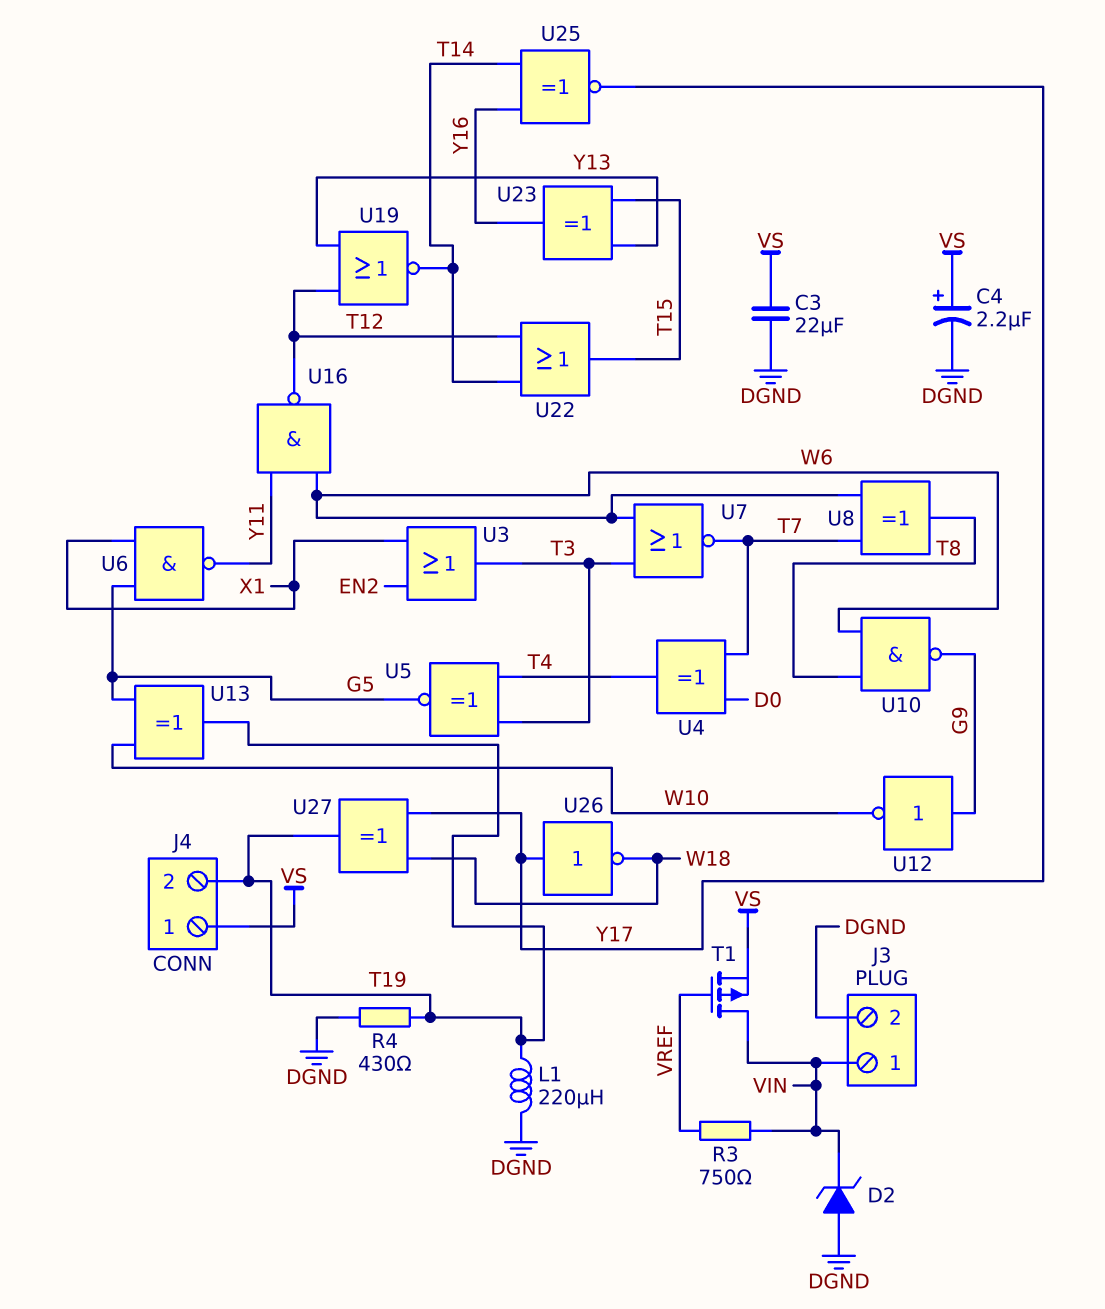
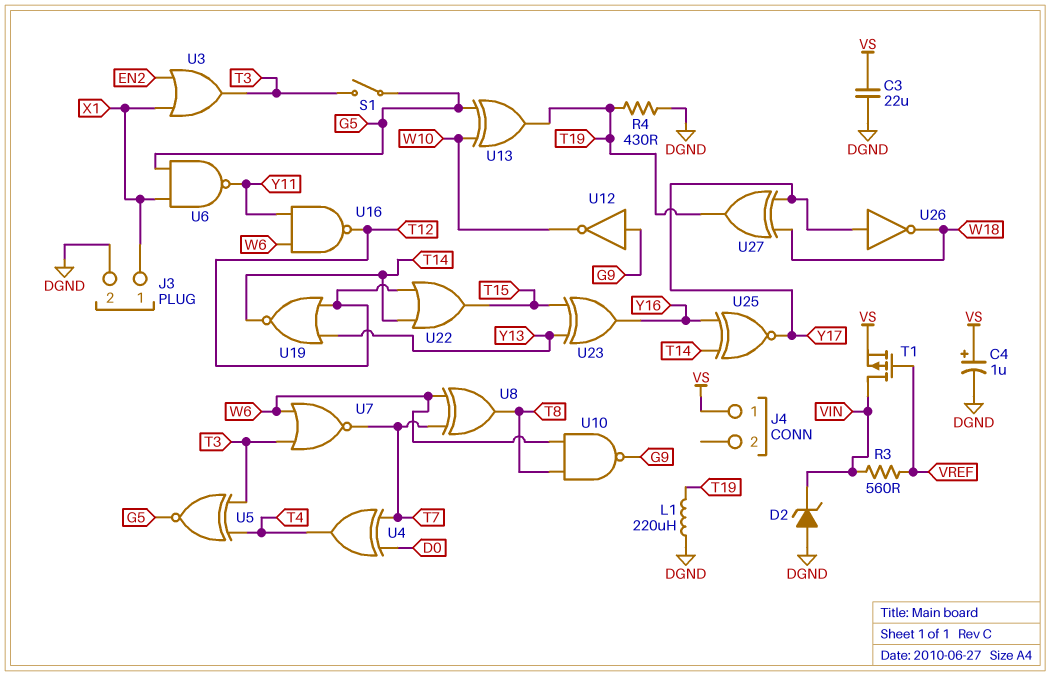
C4: 2.2uF (plus VS, minus DGND) -> 1uF (plus VS, minus DGND)
J3 pin 1: VIN -> X1
J4 pin 2: T19 -> none
R3: 750 (VIN, VREF) -> 560 (VIN, VREF)
S1: none -> switch (G5, T3)

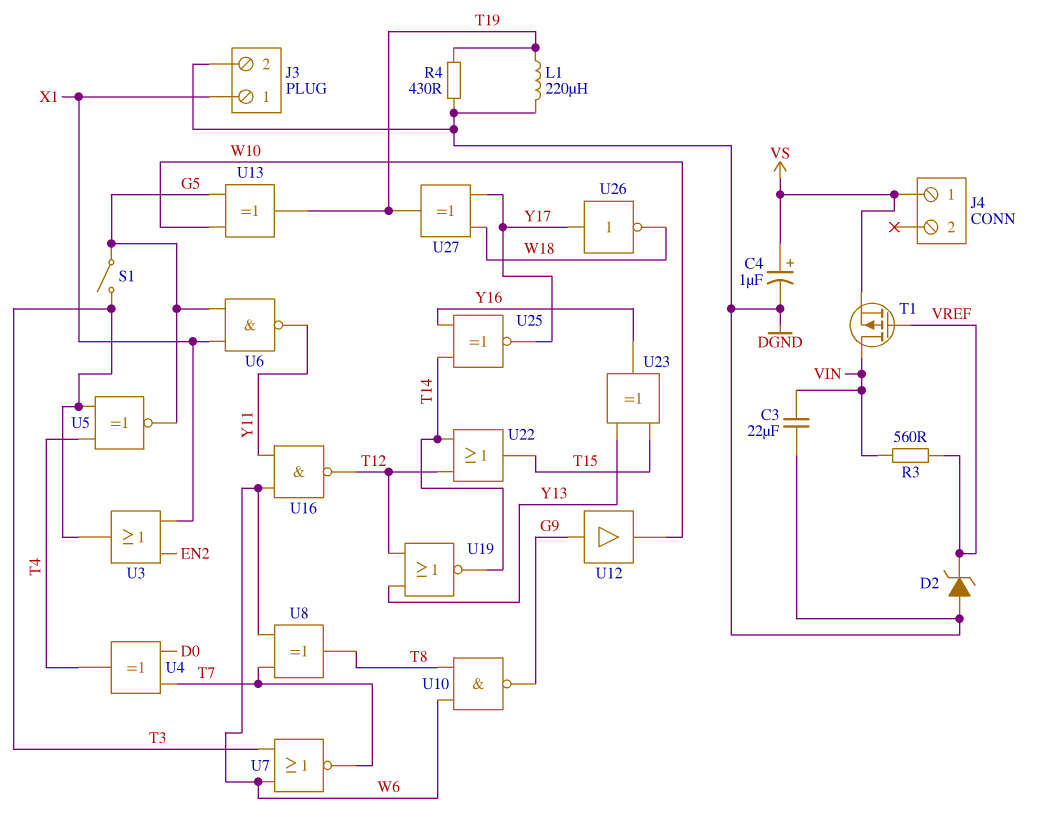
C3: 22uF (DGND, VS) -> 22uF (DGND, VIN)
D2: zener (A DGND, K VIN) -> zener (A DGND, K VREF)
U12: NOT (in G9, out W10) -> buffer (in G9, out W10)

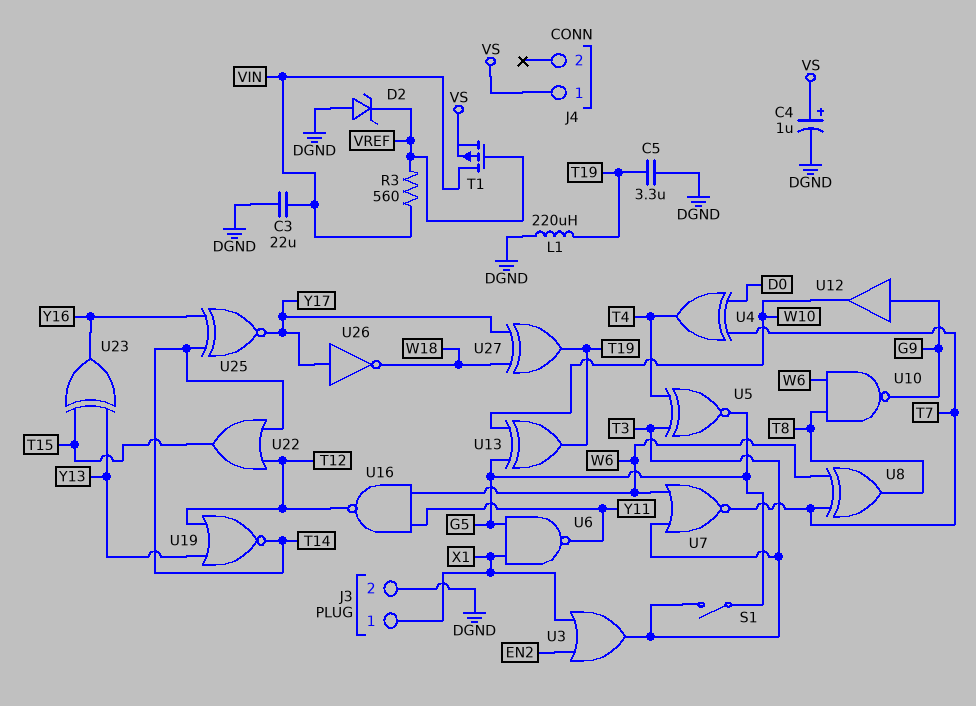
C5: none -> 3.3uF (DGND, T19)
R4: 430 (DGND, T19) -> none

